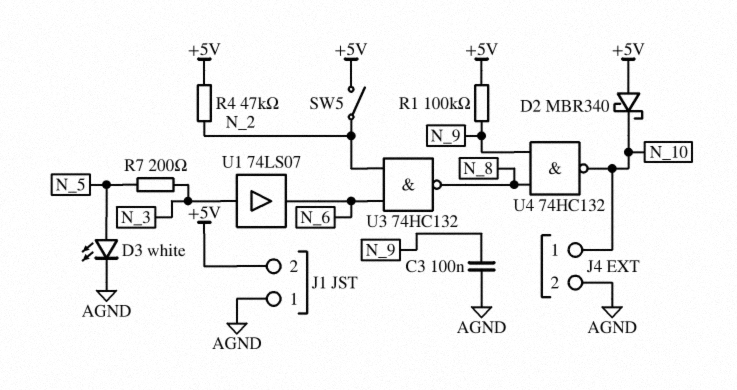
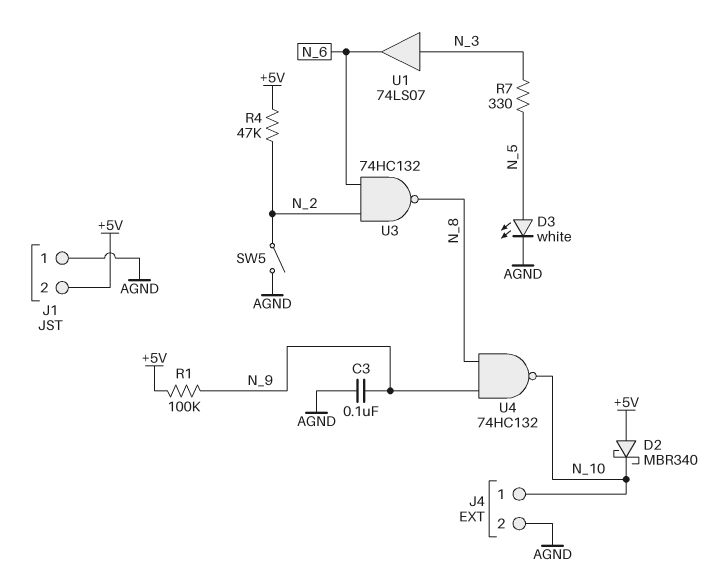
R7: 200 (N_3, N_5) -> 330 (N_3, N_5)
SW5: switch (+5V, N_2) -> switch (AGND, N_2)

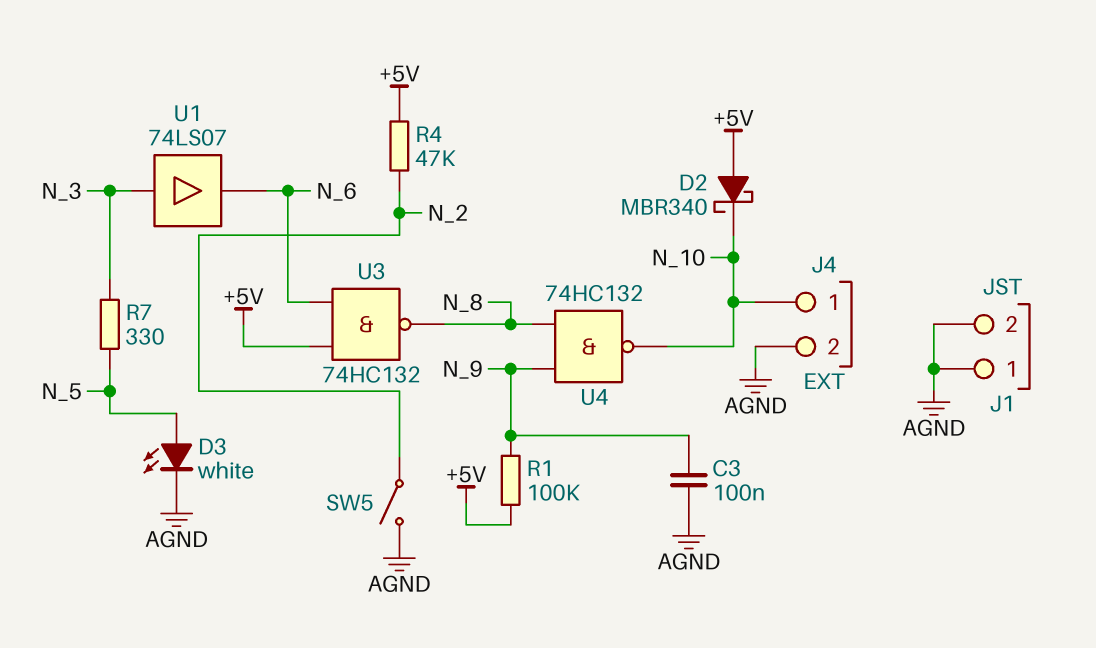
J1 pin 2: +5V -> AGND
U3: NAND 74HC132 (in N_2, in N_6, out N_8) -> NAND 74HC132 (in +5V, in N_6, out N_8)

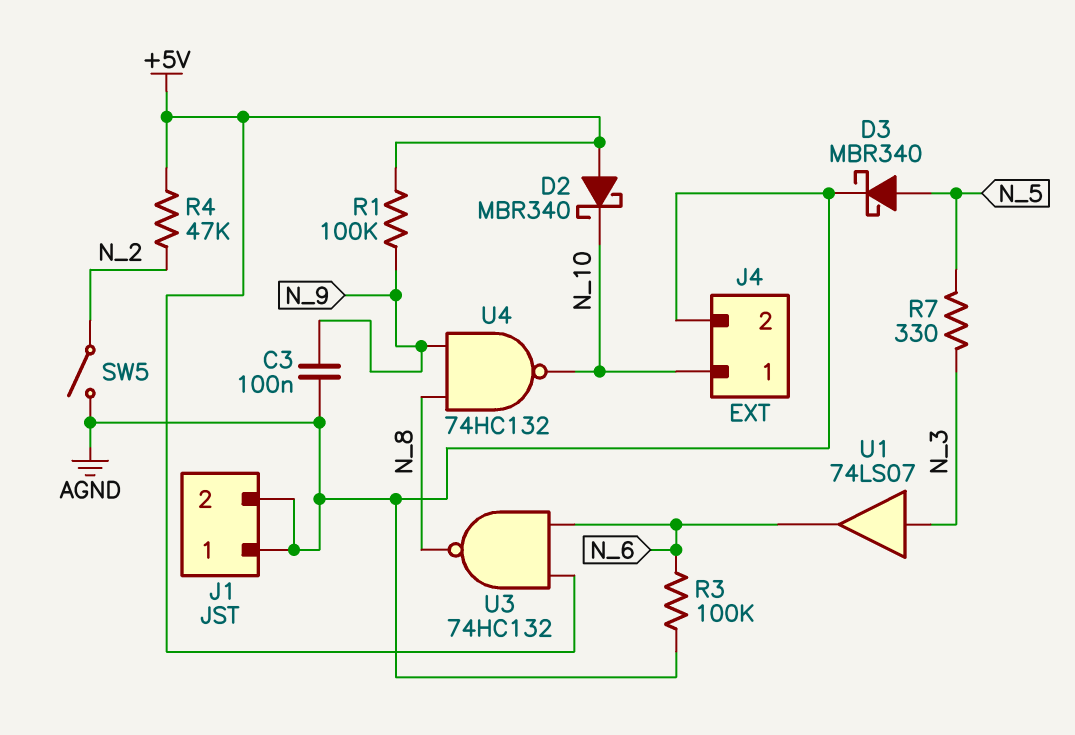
D3: LED white (A N_5, K AGND) -> schottky MBR340 (A N_5, K AGND)
R3: none -> 100k (AGND, N_6)

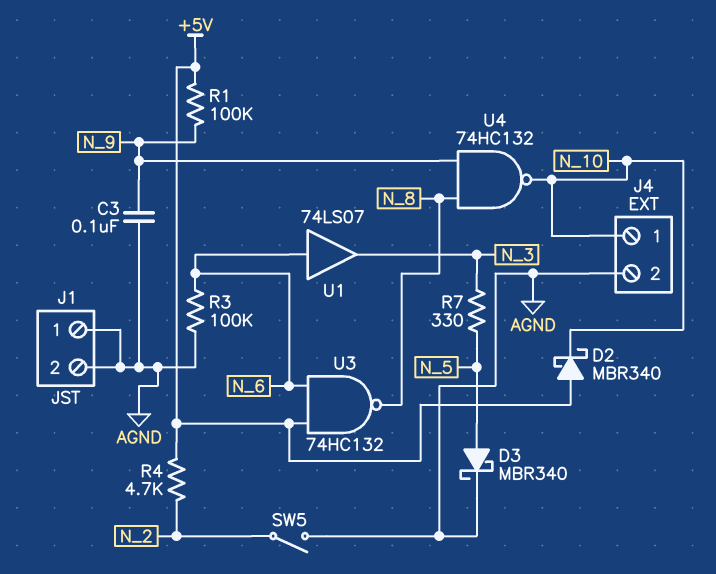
R4: 47k (+5V, N_2) -> 4.7k (+5V, N_2)
U1: buffer 74LS07 (in N_3, out N_6) -> buffer 74LS07 (in N_6, out N_3)

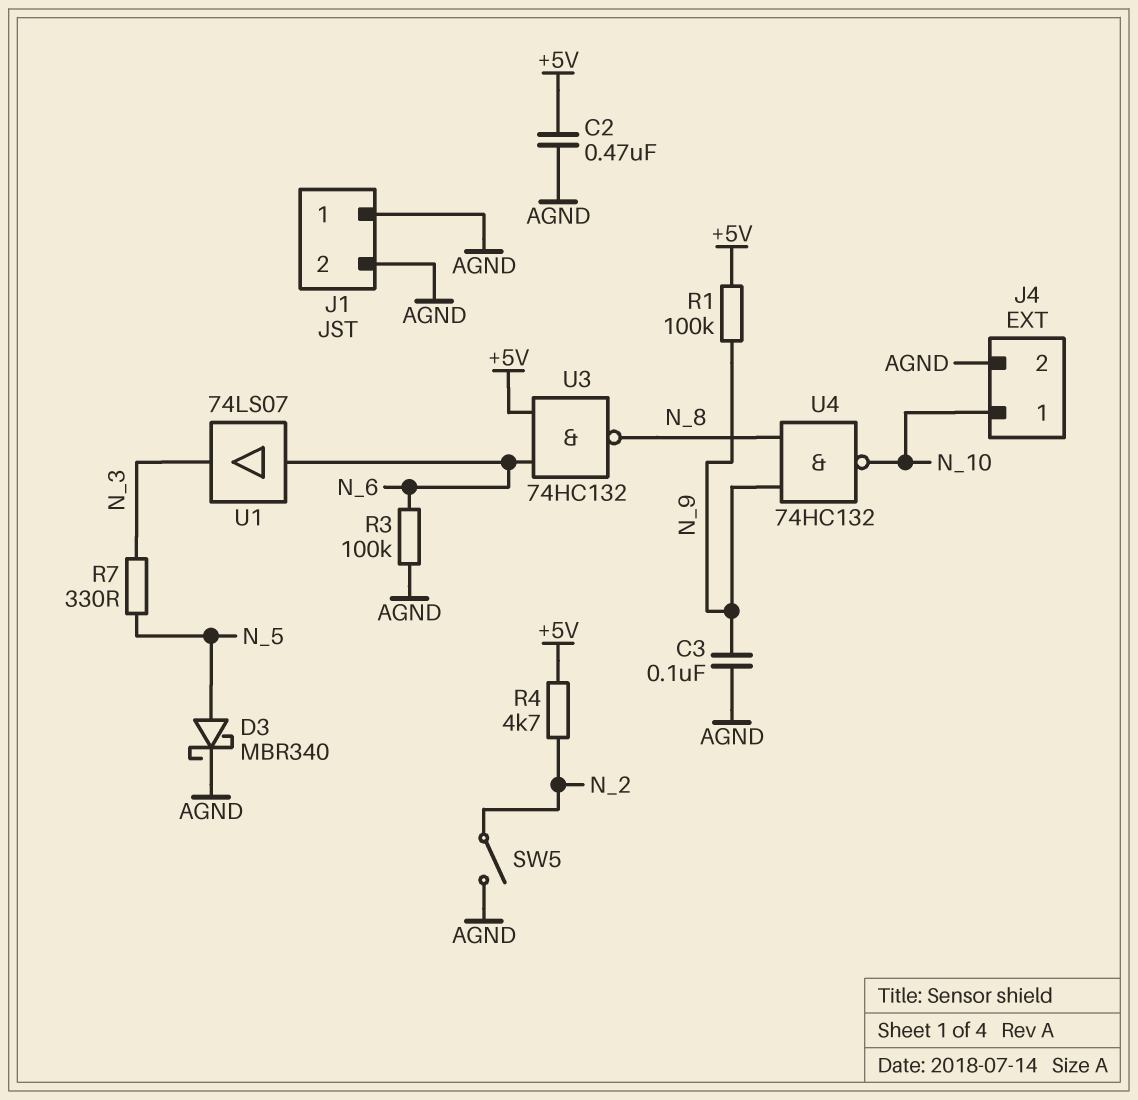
C2: none -> 470nF (+5V, AGND)
D2: schottky MBR340 (A +5V, K N_10) -> none

